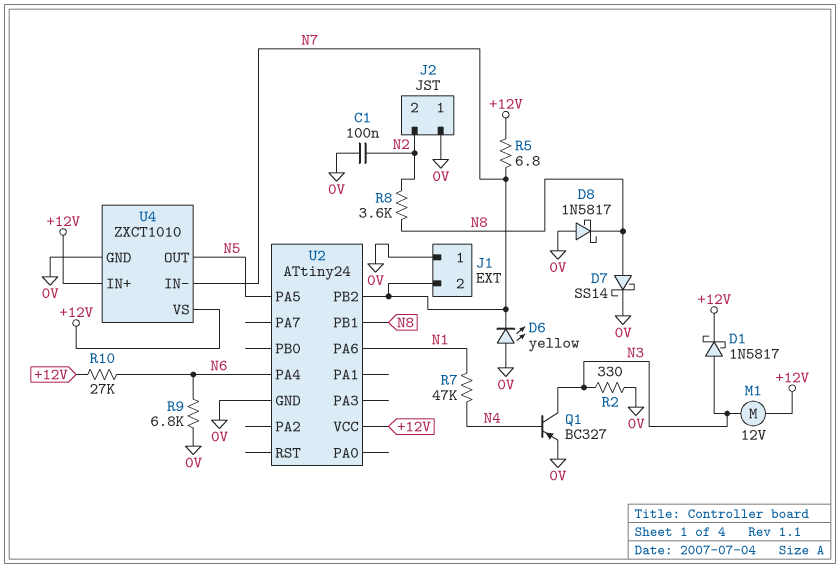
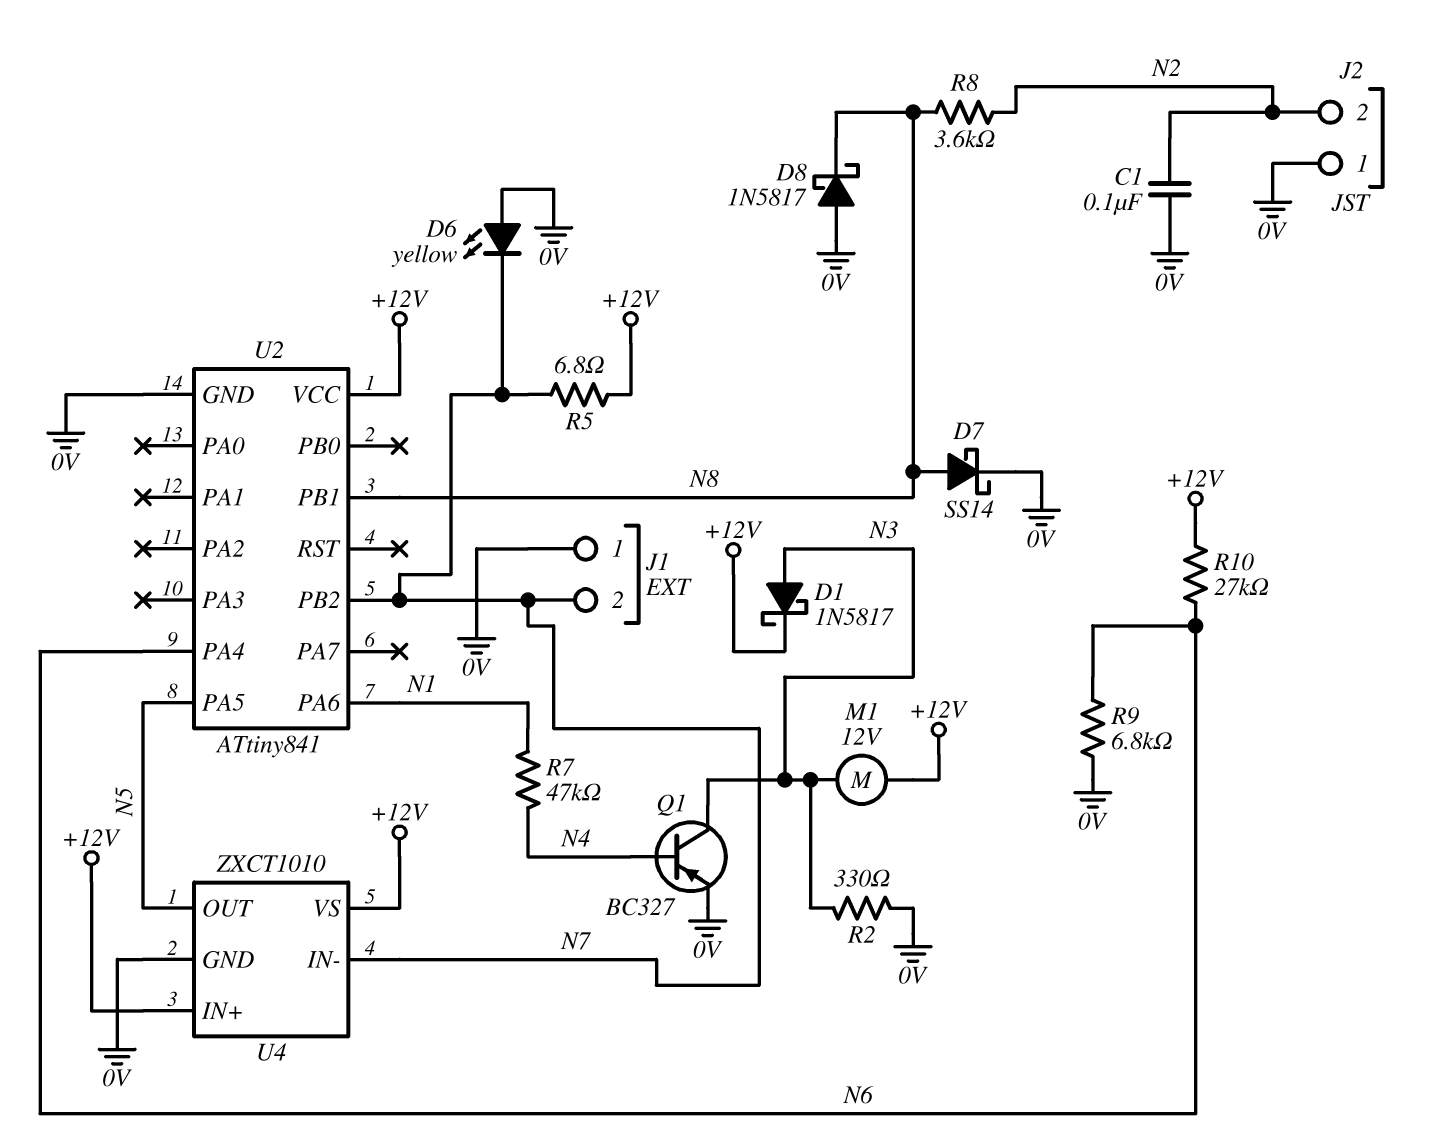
U2: ATtiny24 -> ATtiny841

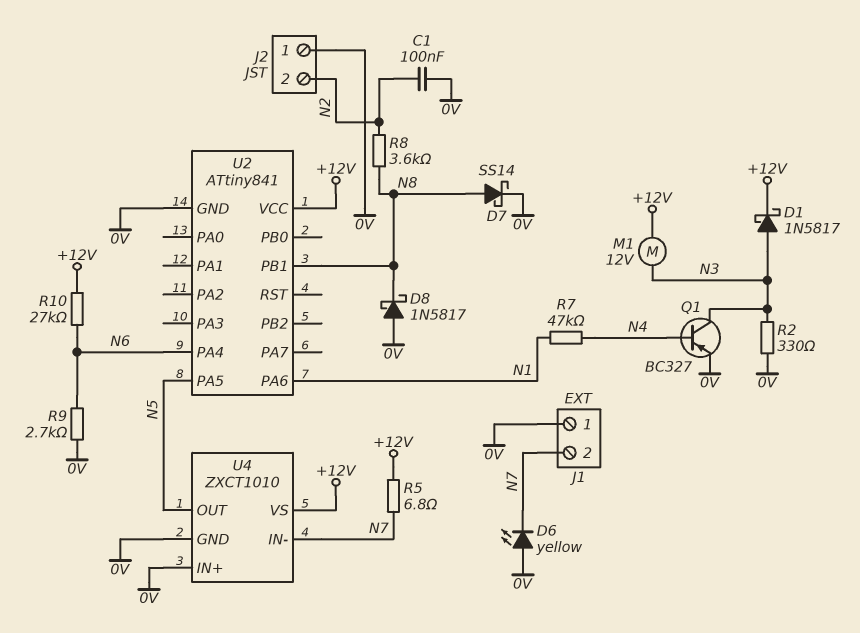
R9: 6.8k (0V, N6) -> 2.7k (0V, N6)
U2 pin PB2: N7 -> none
U4 pin IN+: +12V -> 0V

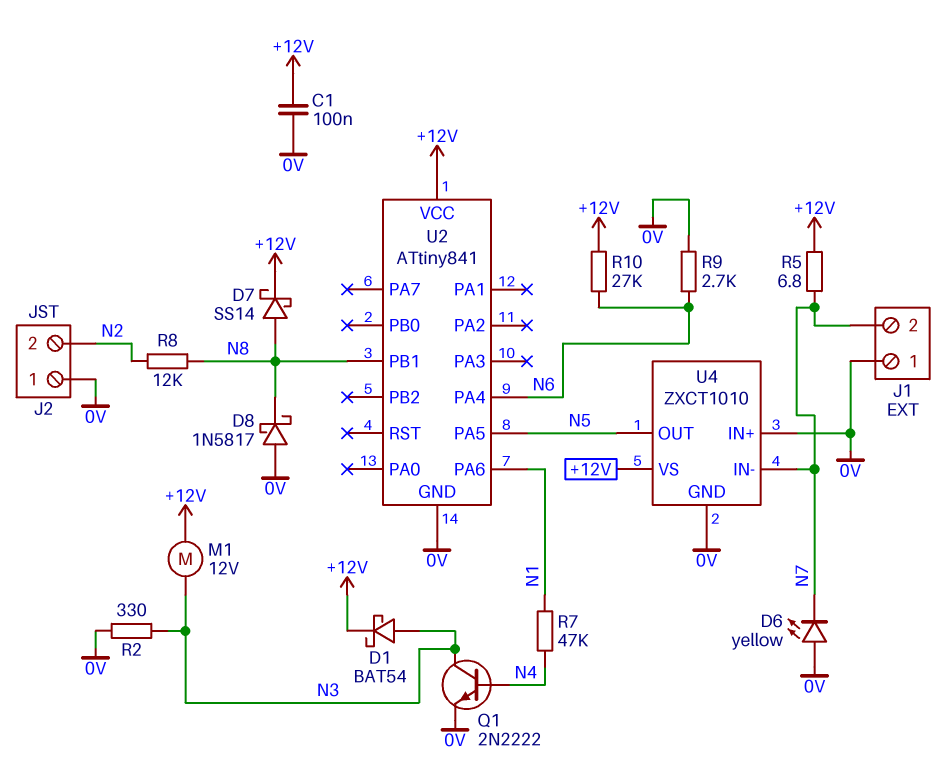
C1: 100nF (0V, N2) -> 100nF (+12V, 0V)
D1: schottky 1N5817 (A N3, K +12V) -> schottky BAT54 (A N3, K +12V)
D7: schottky SS14 (A N8, K 0V) -> schottky SS14 (A N8, K +12V)
Q1: PNP BC327 (B N4, C N3, E 0V) -> NPN 2N2222 (B N4, C N3, E 0V)
R8: 3.6k (N2, N8) -> 12k (N2, N8)

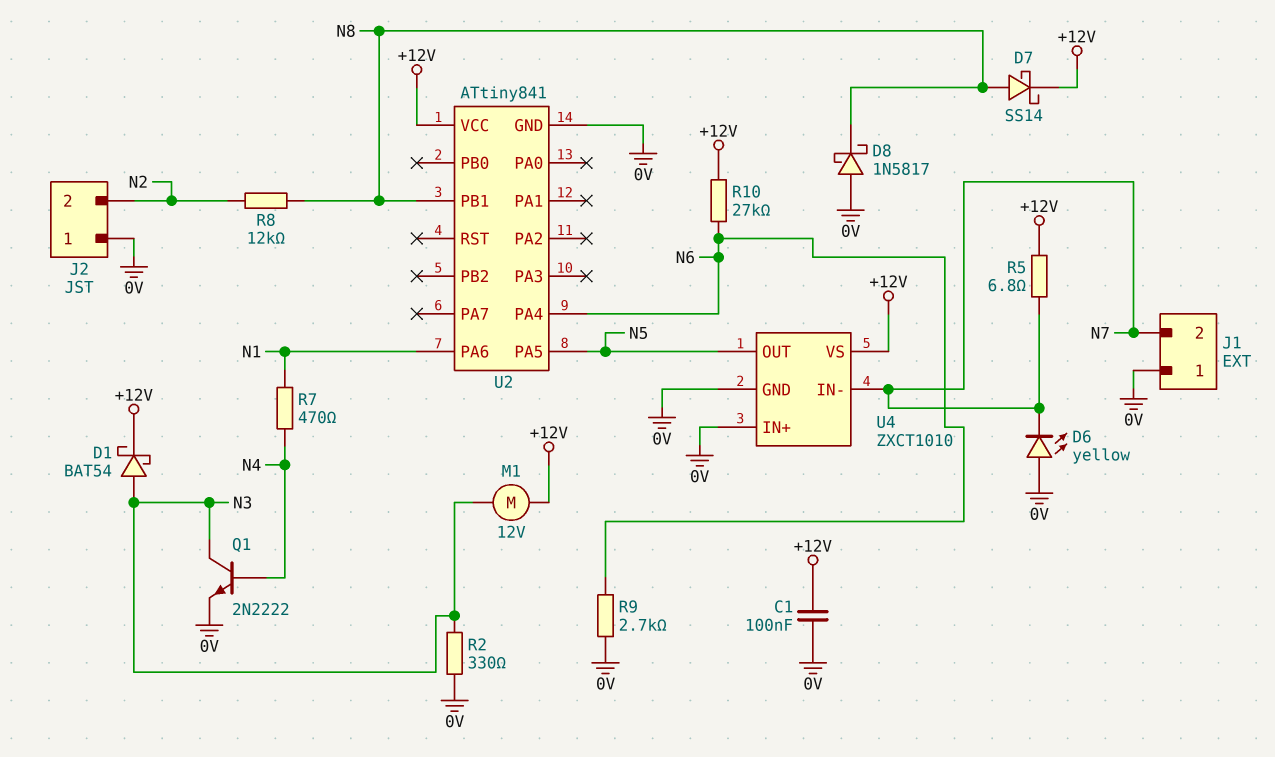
R7: 47k (N1, N4) -> 470 (N1, N4)

